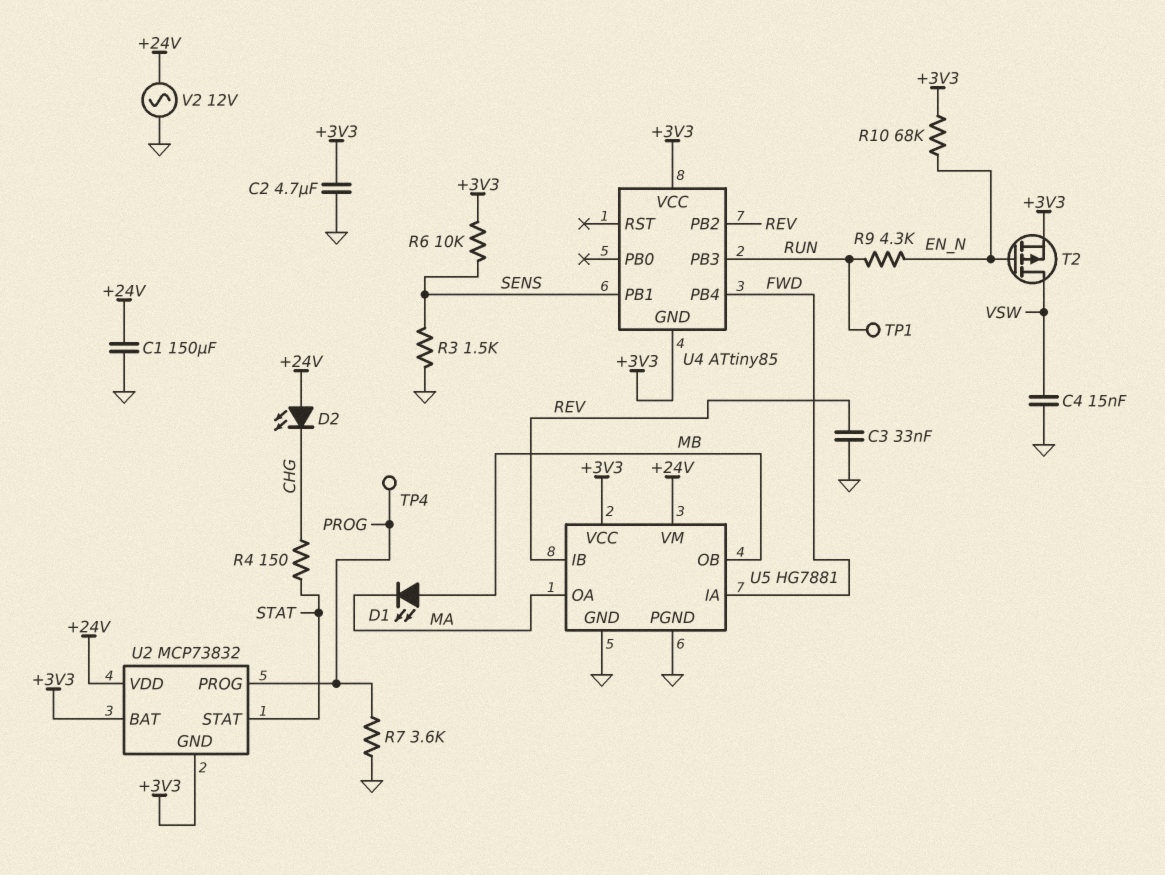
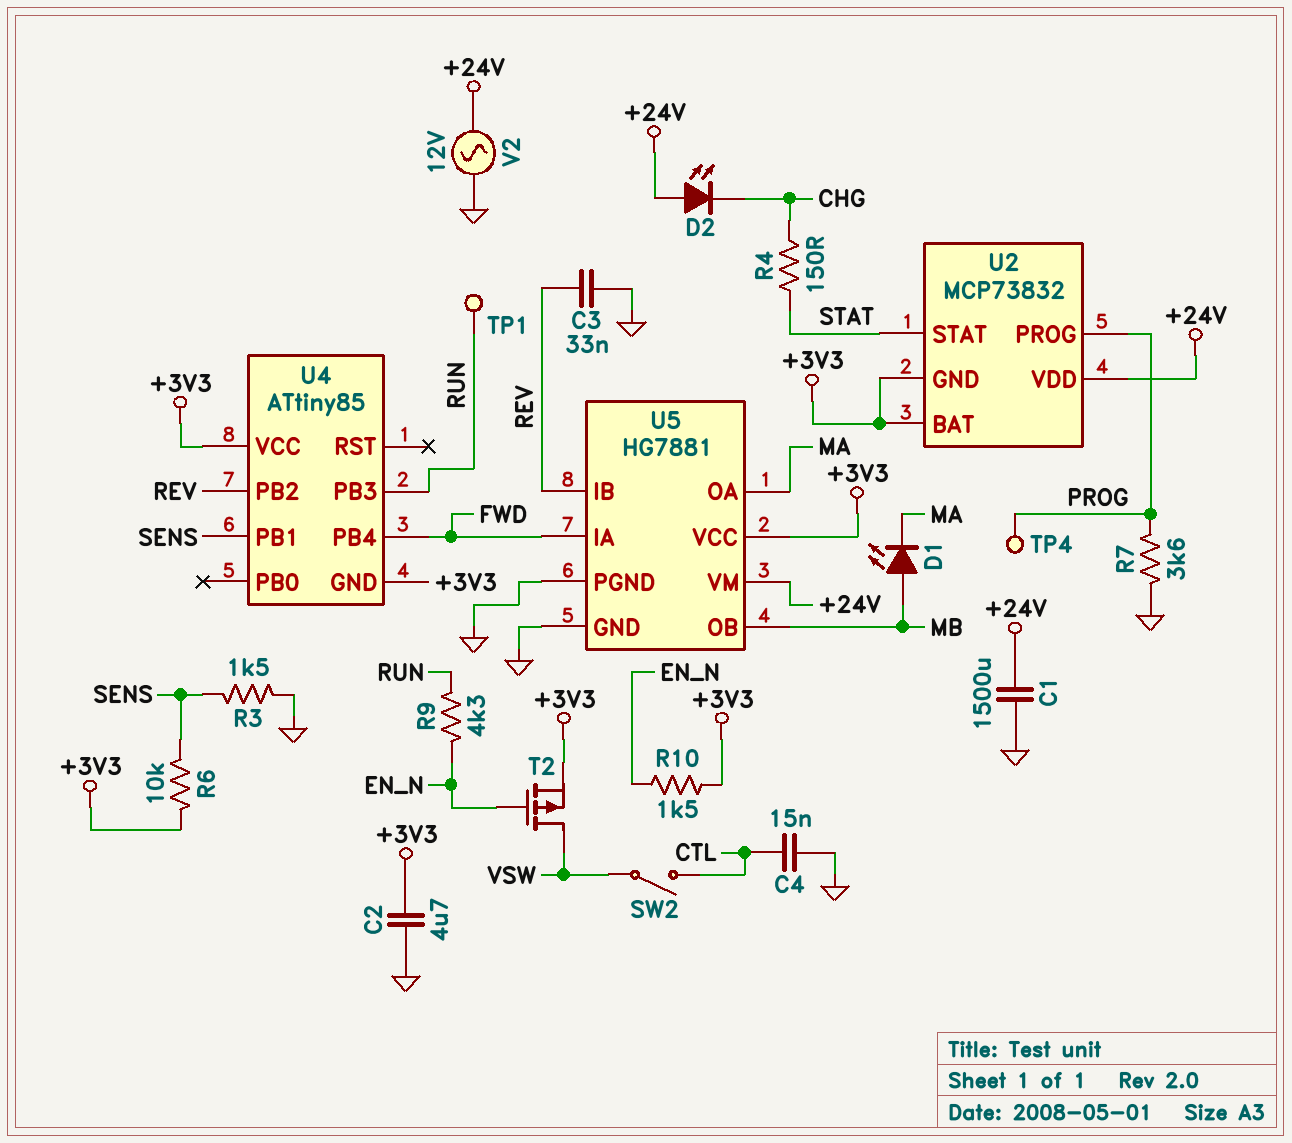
C1: 150uF (+24V, GND) -> 1500uF (+24V, GND)
C4: 15nF (GND, VSW) -> 15nF (CTL, GND)
R10: 68k (+3V3, EN_N) -> 1.5k (+3V3, EN_N)
SW2: none -> switch (CTL, VSW)

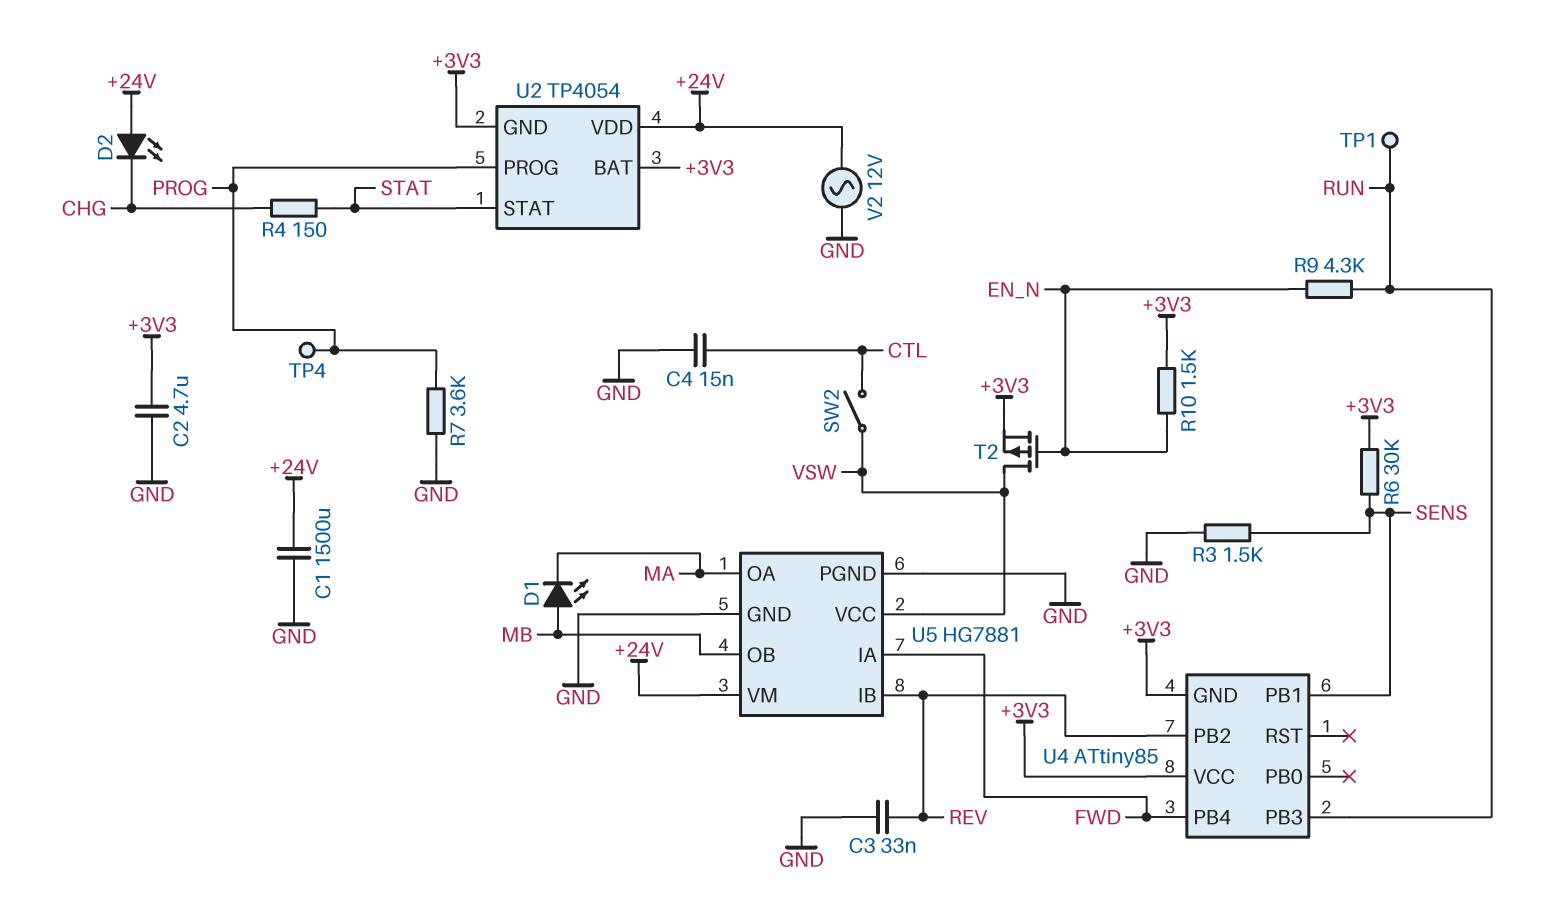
R6: 10k (+3V3, SENS) -> 30k (+3V3, SENS)
U2: MCP73832 -> TP4054
U5 pin VCC: +3V3 -> VSW

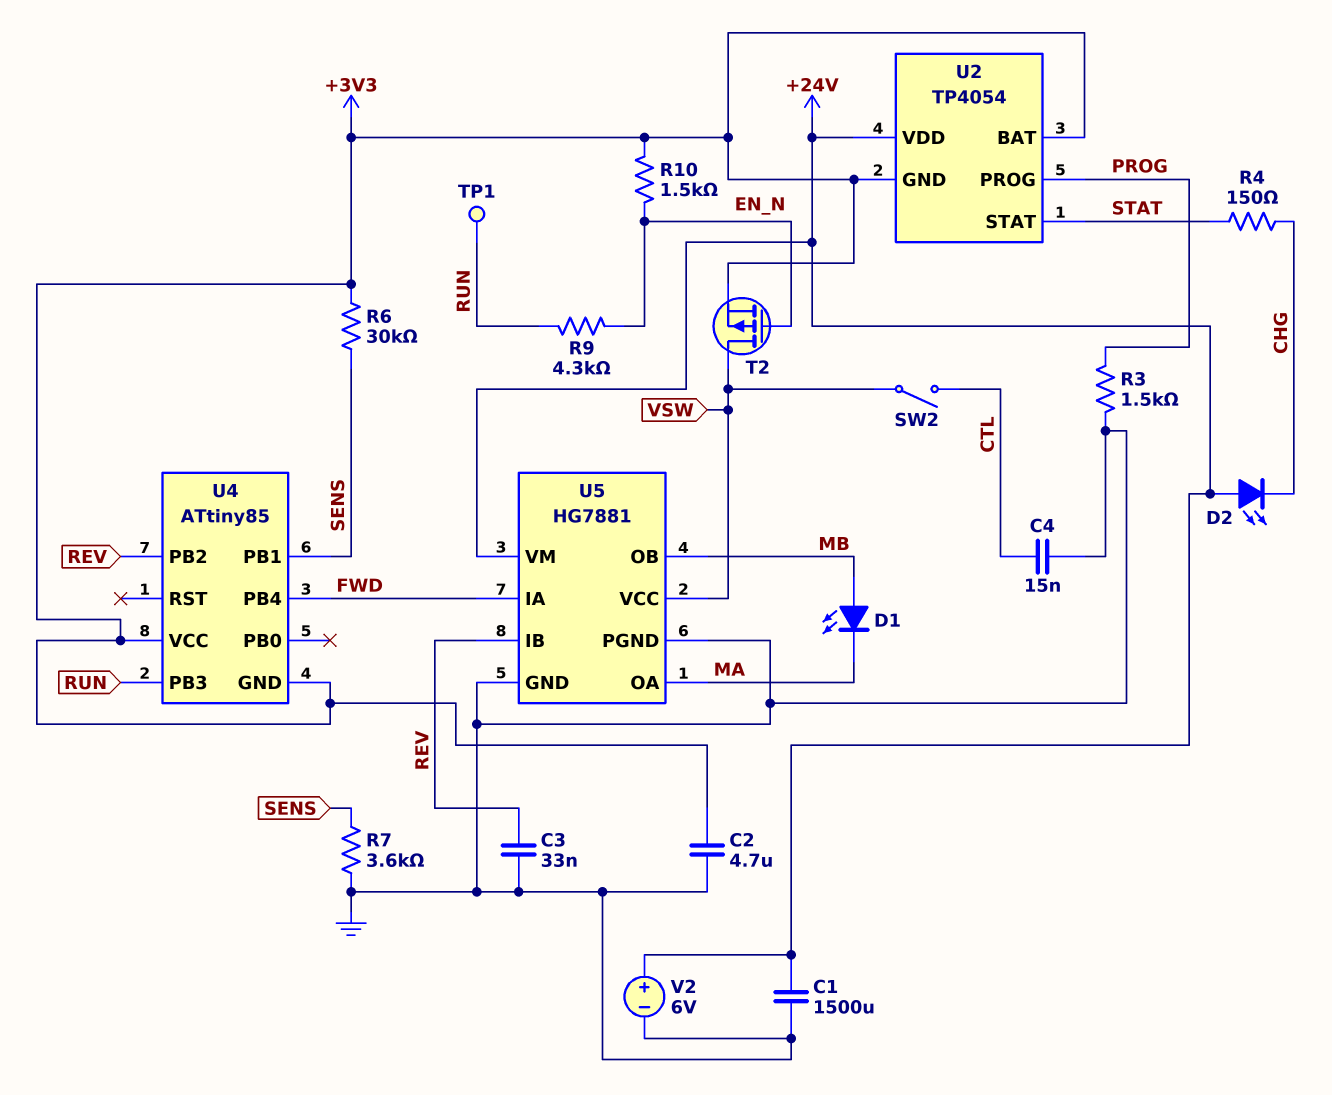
R3: 1.5k (GND, SENS) -> 1.5k (GND, PROG)
R7: 3.6k (GND, PROG) -> 3.6k (GND, SENS)
TP4: test point (PROG) -> none
V2: AC 12V (+24V, GND) -> 6V (plus +24V, minus GND)

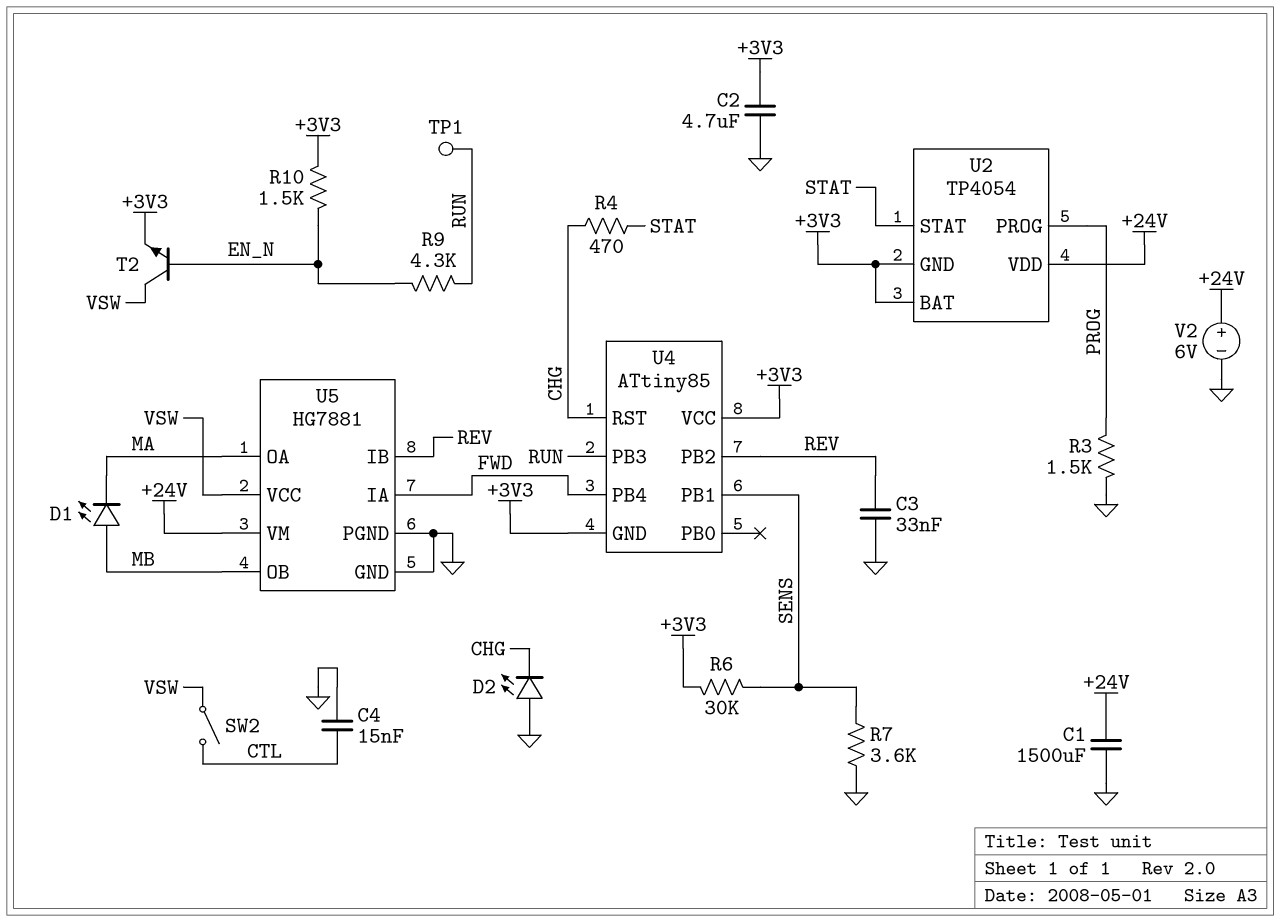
D2: LED (A +24V, K CHG) -> LED (A GND, K CHG)
R4: 150 (CHG, STAT) -> 470 (CHG, STAT)
T2: PMOS (G EN_N, D VSW, S +3V3) -> NPN (B EN_N, C VSW, E +3V3)
U4 pin RST: none -> CHG

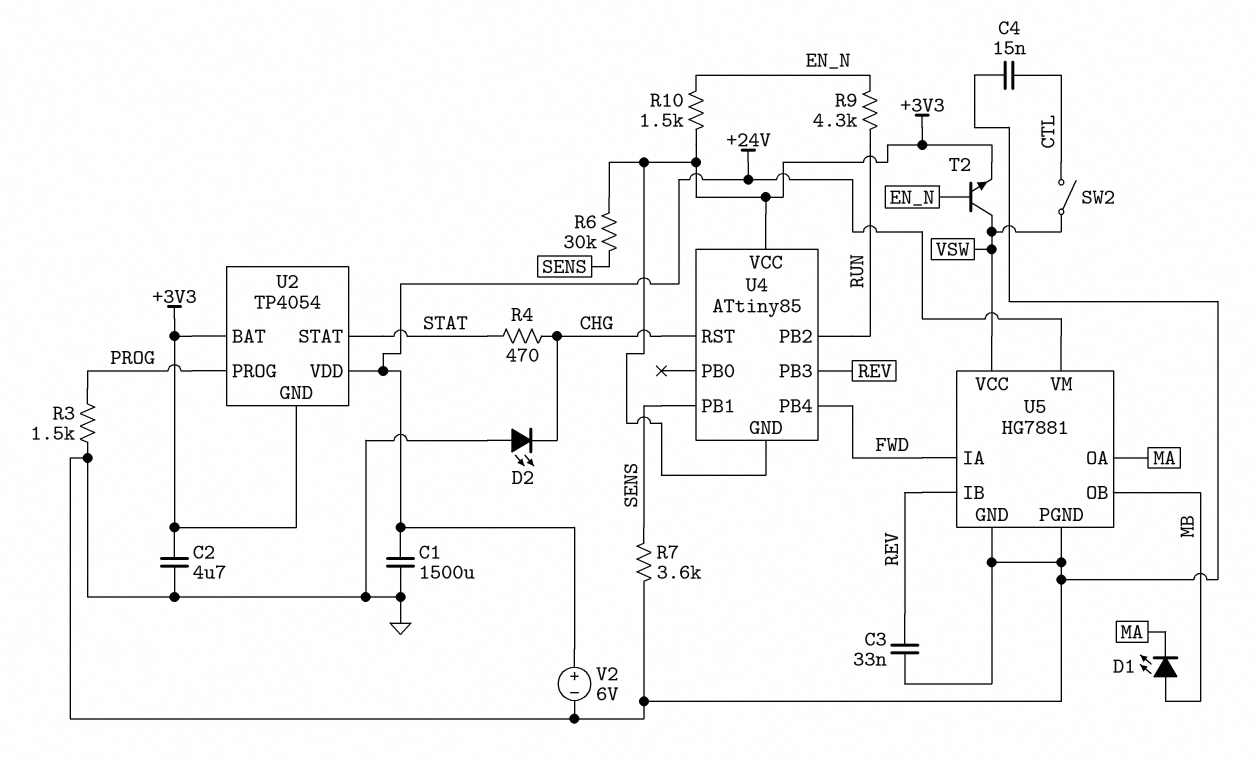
TP1: test point (RUN) -> none
U4 pin PB2: REV -> RUN
U4 pin PB3: RUN -> REV

